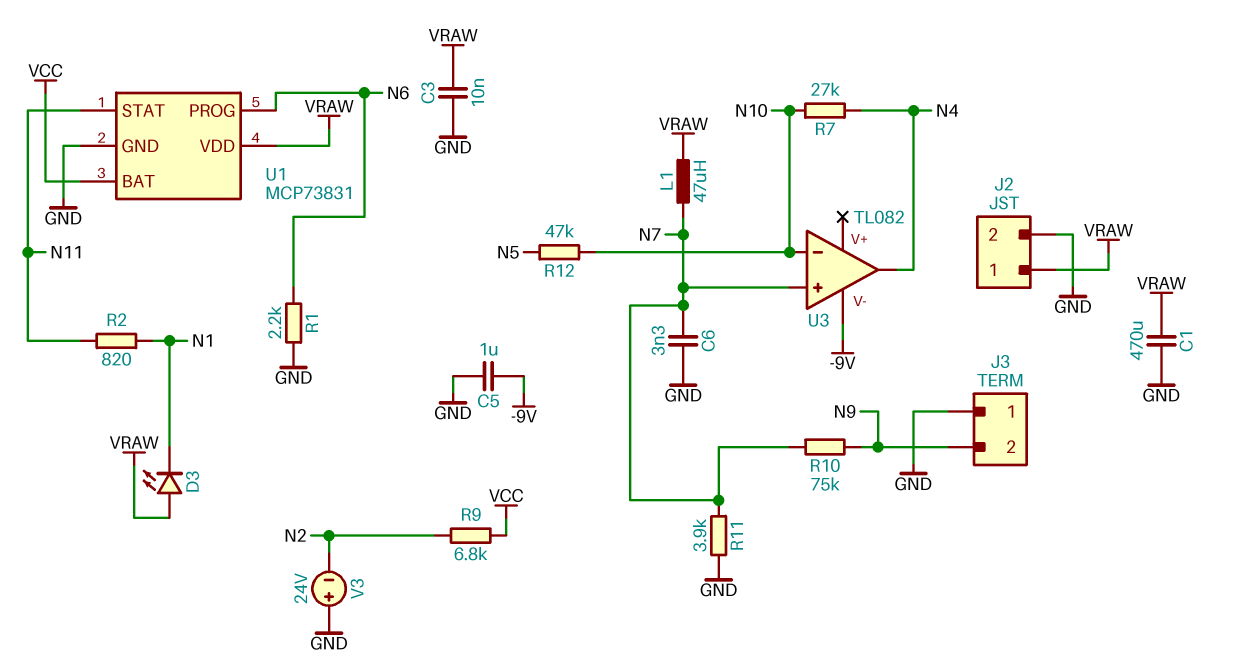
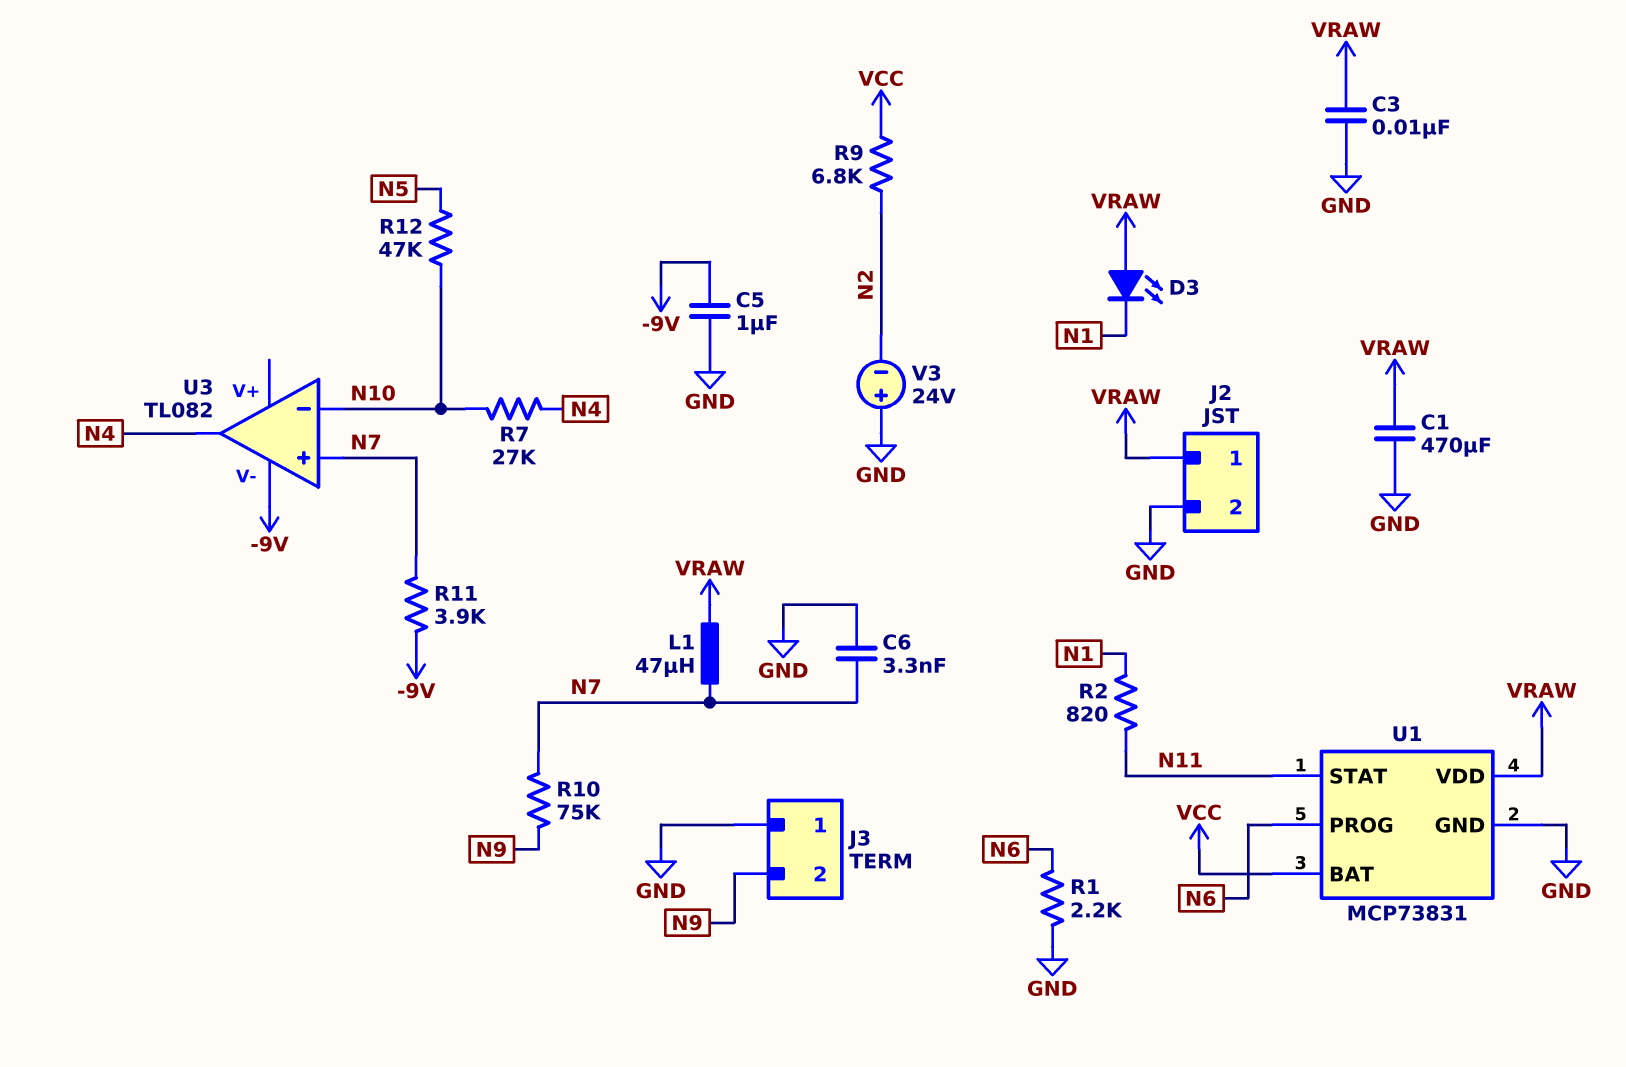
R11: 3.9k (GND, N7) -> 3.9k (-9V, N7)

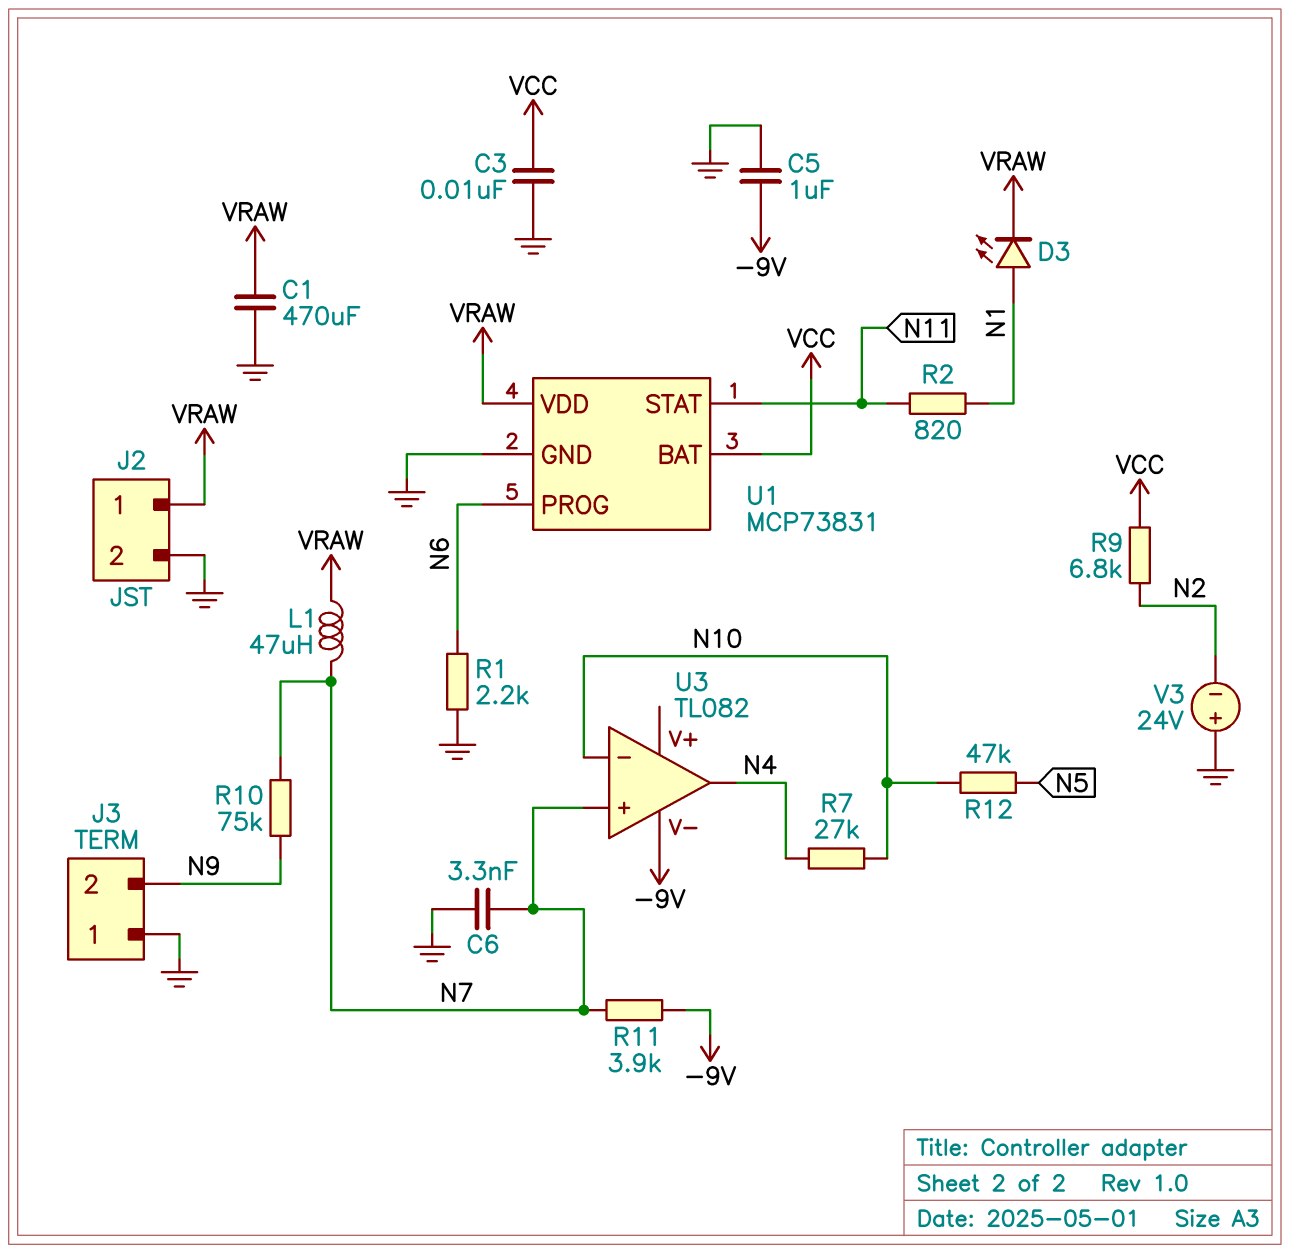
C3: 10nF (GND, VRAW) -> 10nF (GND, VCC)
D3: LED (A VRAW, K N1) -> LED (A N1, K VRAW)

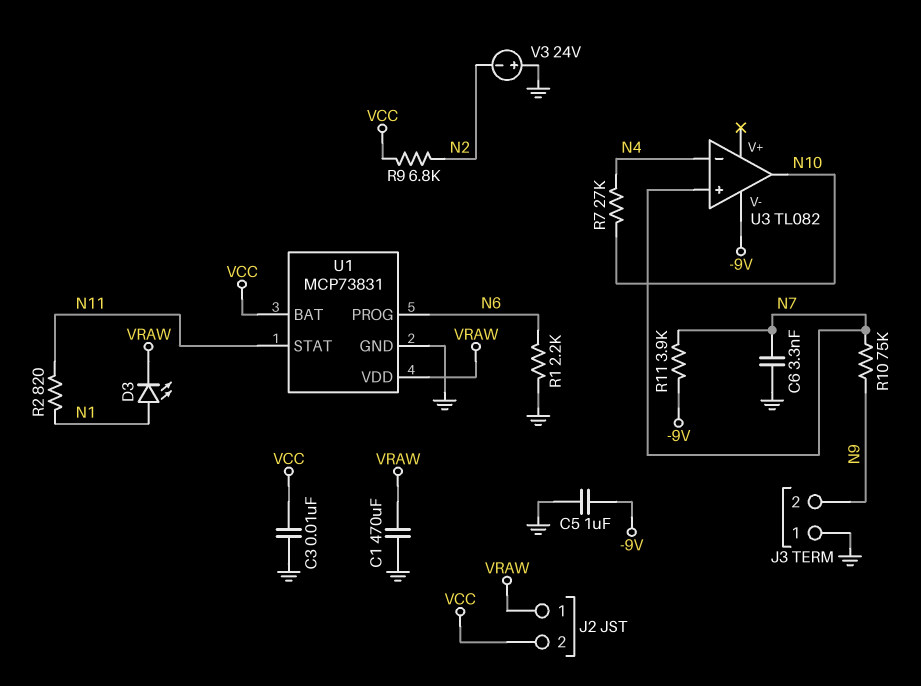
J2 pin 2: GND -> VCC
L1: 47uH (N7, VRAW) -> none
R12: 47k (N5, N10) -> none
U3 pin in-: N10 -> N4
U3 pin out: N4 -> N10

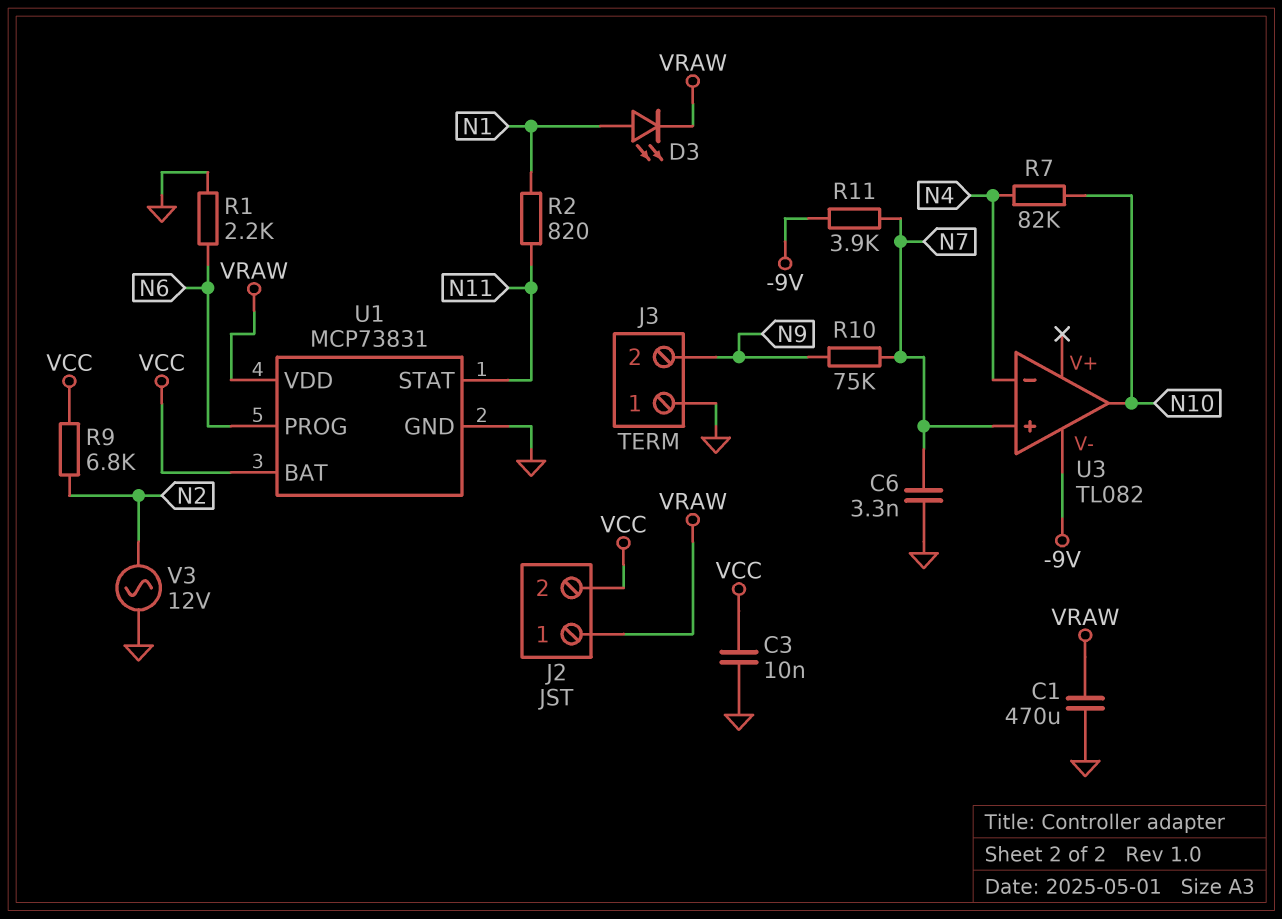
C5: 1uF (-9V, GND) -> none
R7: 27k (N4, N10) -> 82k (N4, N10)
V3: 24V (plus GND, minus N2) -> AC 12V (GND, N2)

